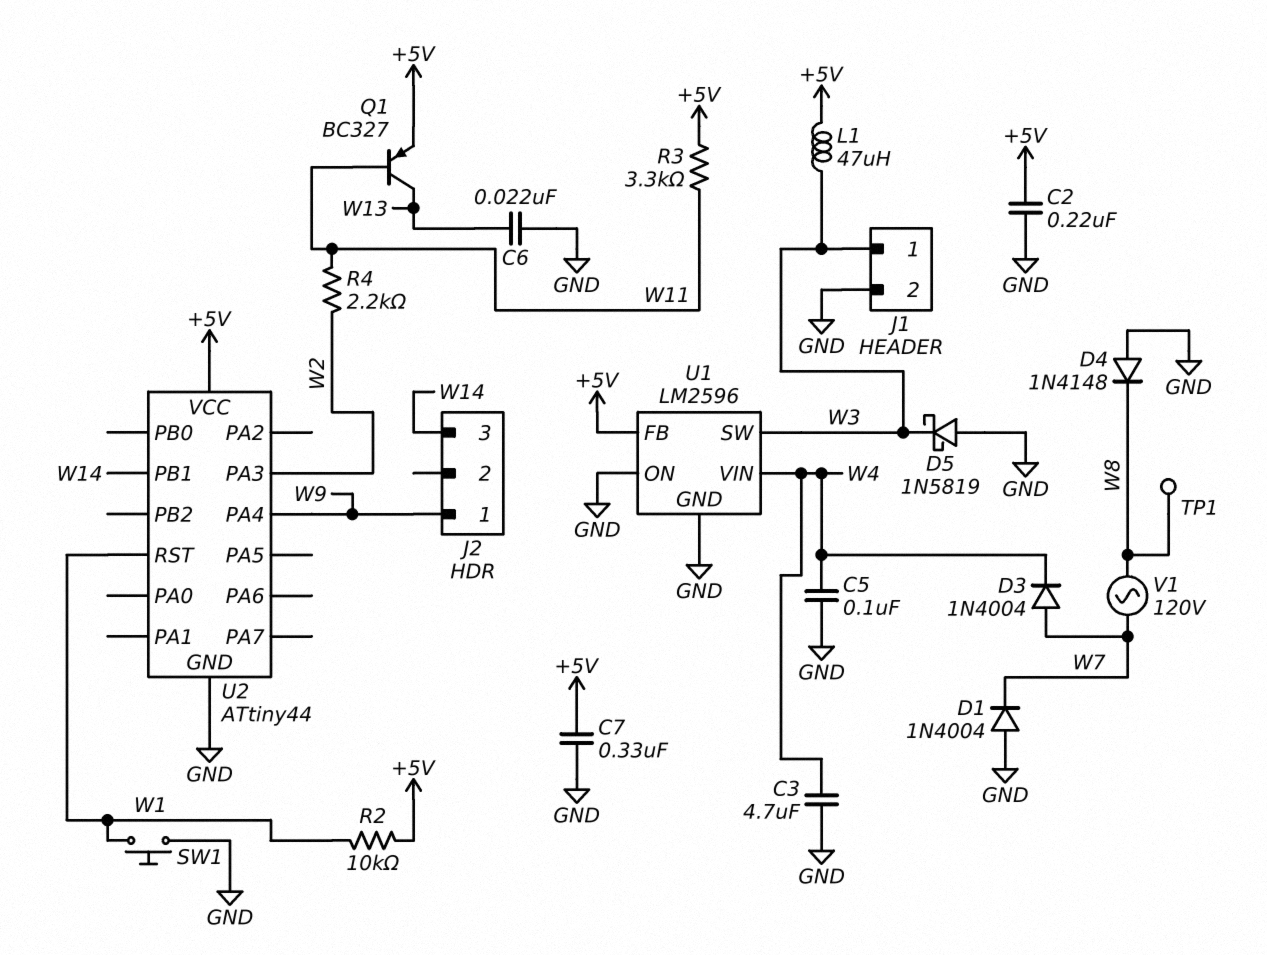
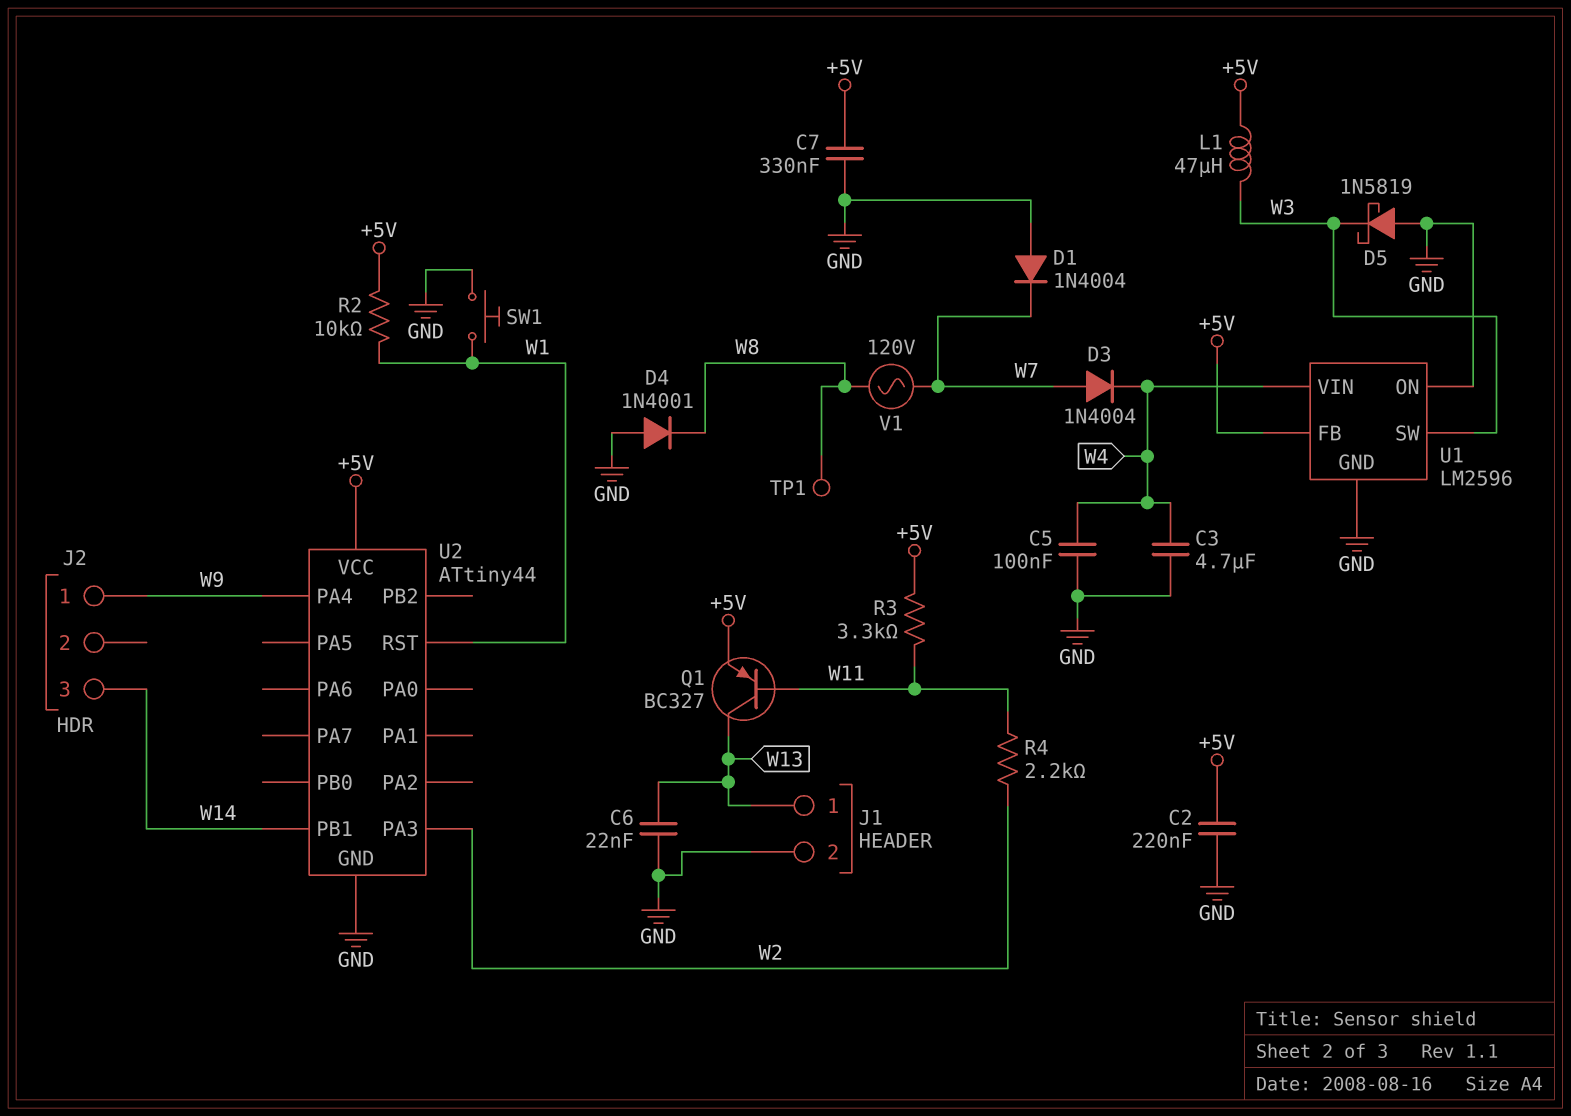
D4: diode 1N4148 (A GND, K W8) -> diode 1N4001 (A GND, K W8)
J1 pin 1: W3 -> W13

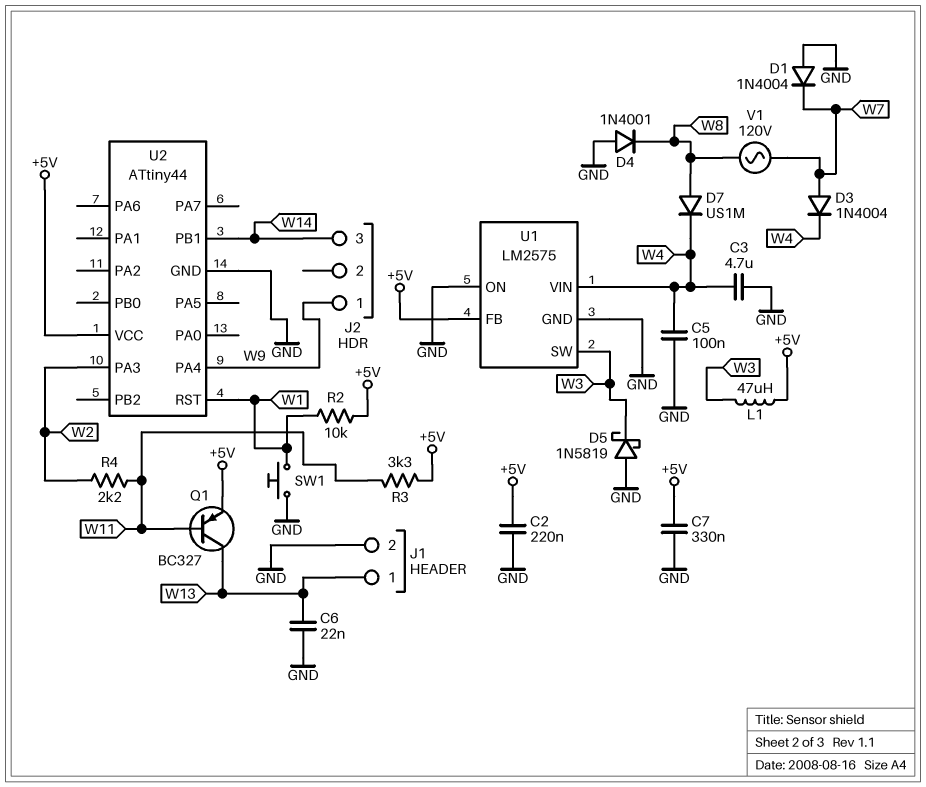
D7: none -> diode US1M (A W8, K W4)
TP1: test point (W8) -> none
U1: LM2596 -> LM2575

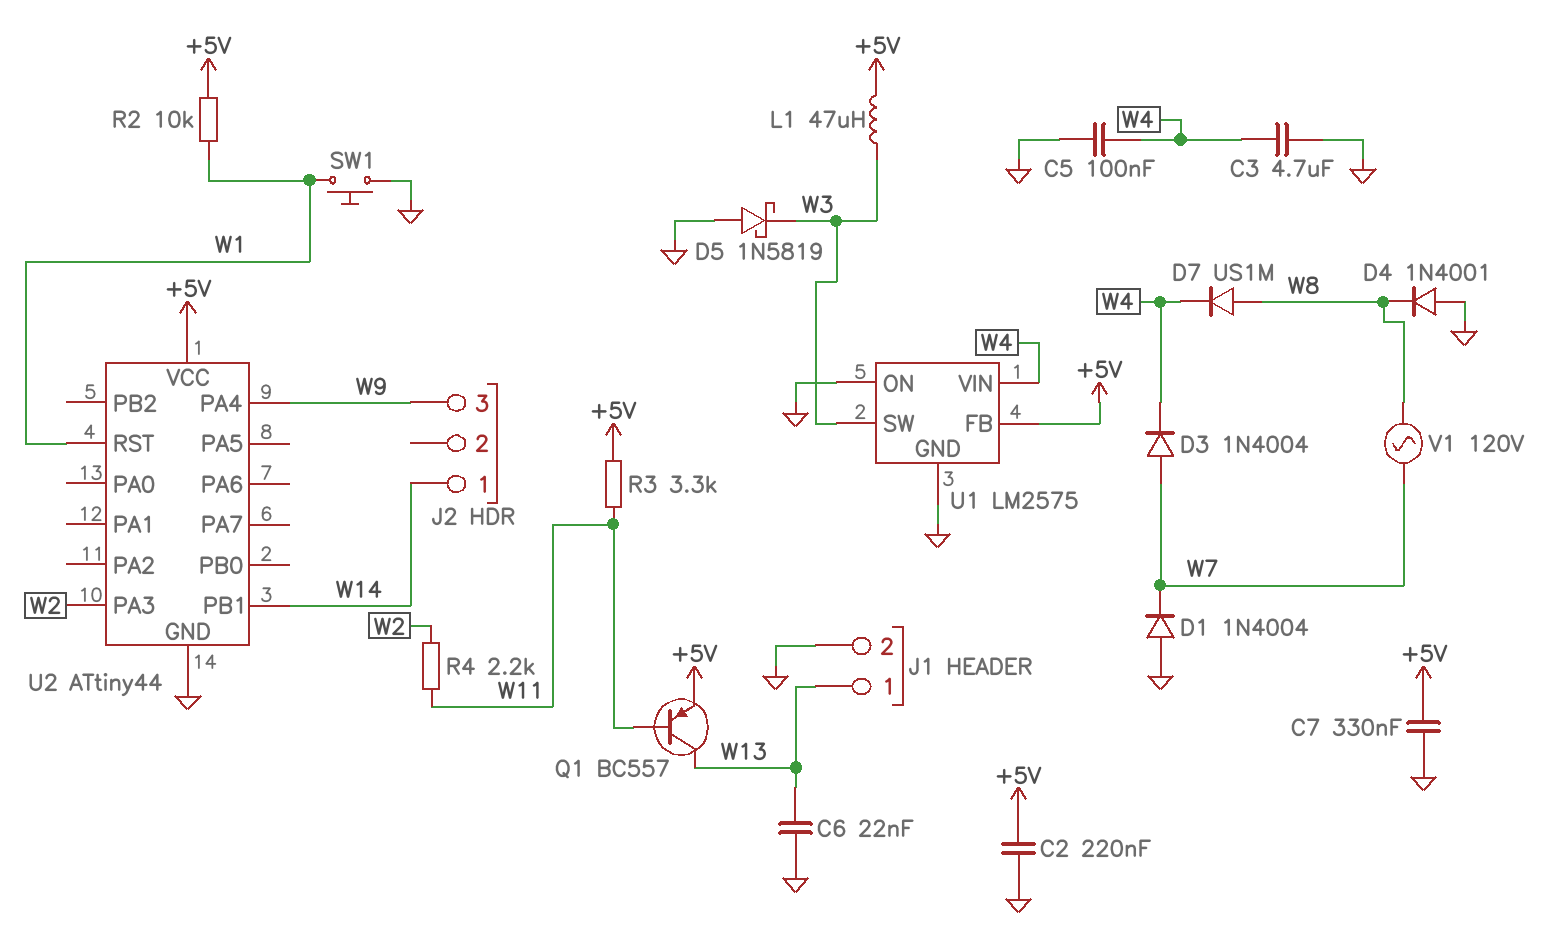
J2 pin 1: W9 -> W14
J2 pin 3: W14 -> W9
Q1: PNP BC327 (B W11, C W13, E +5V) -> PNP BC557 (B W11, C W13, E +5V)

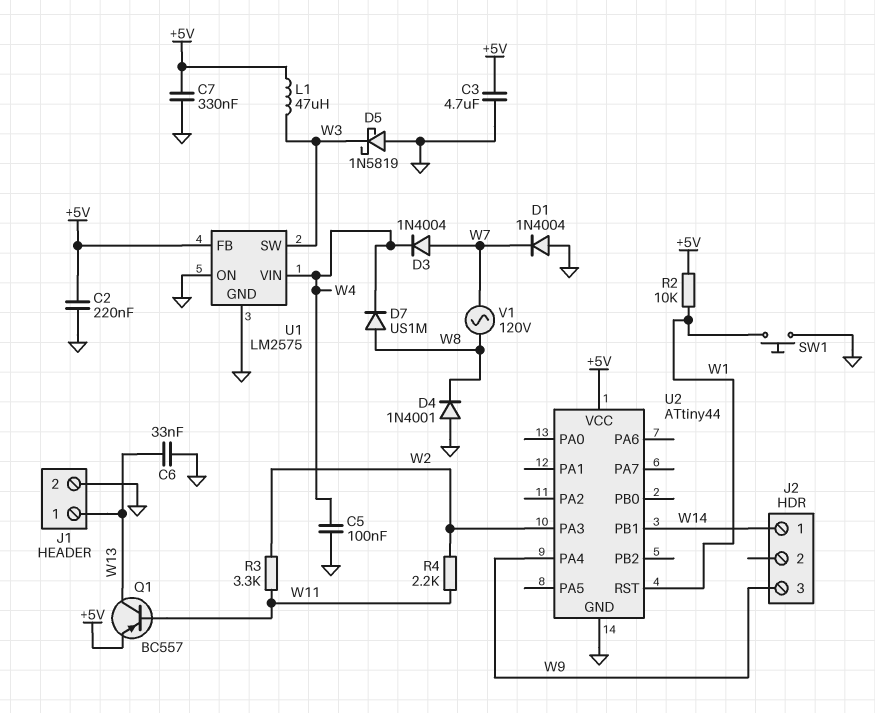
C3: 4.7uF (GND, W4) -> 4.7uF (+5V, GND)
C6: 22nF (GND, W13) -> 33nF (GND, W13)
R3: 3.3k (+5V, W11) -> 3.3k (W2, W11)

